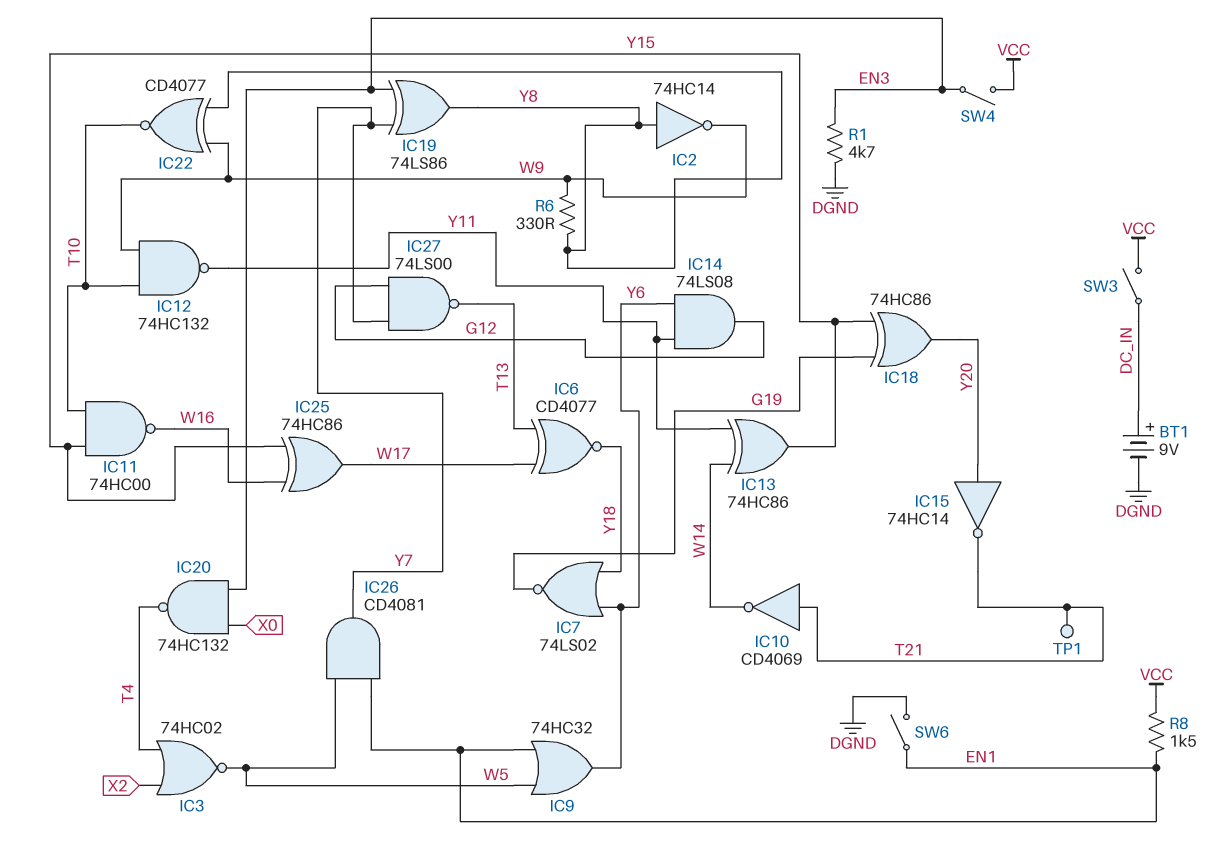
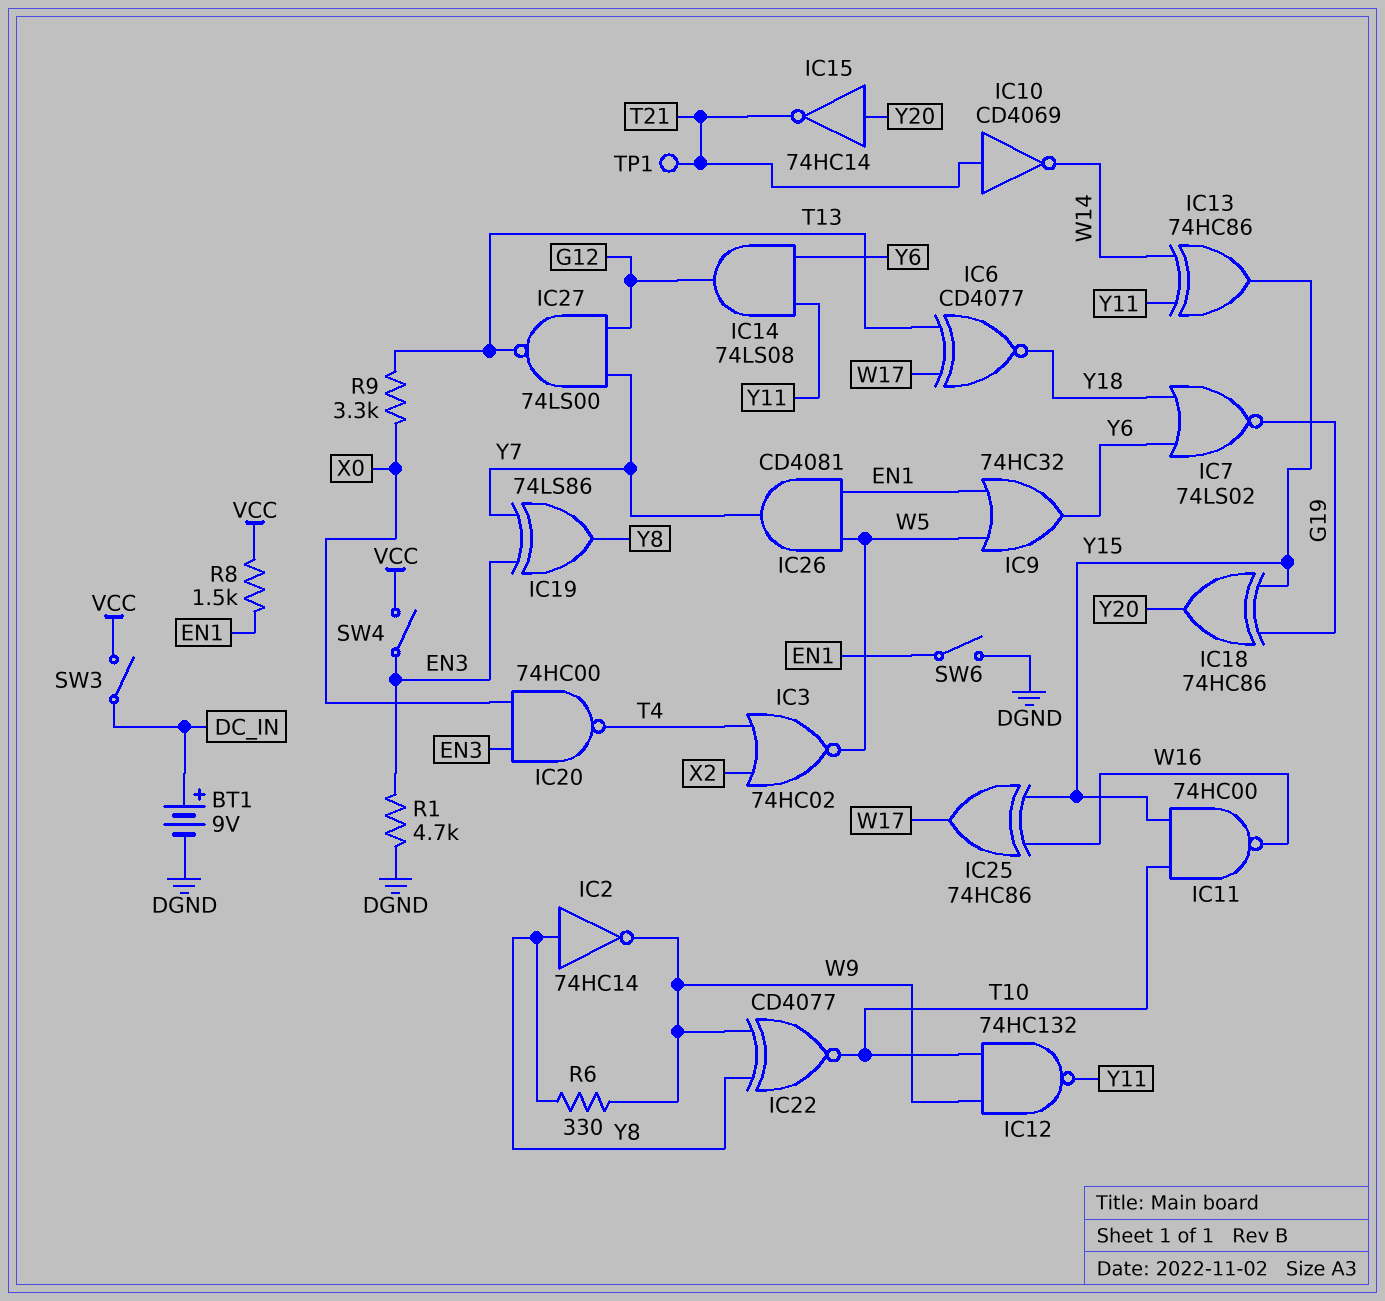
IC20: NAND 74HC132 (in EN3, in X0, out T4) -> NAND 74HC00 (in EN3, in X0, out T4)
R9: none -> 3.3k (T13, X0)

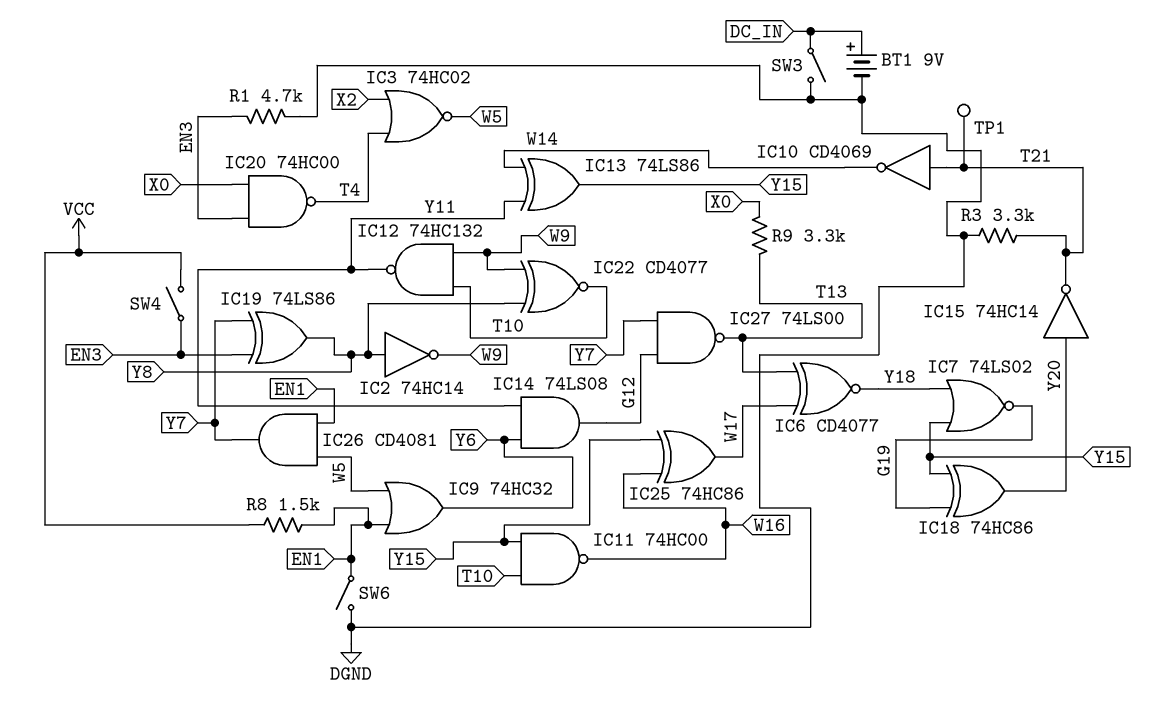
IC7: NOR 74LS02 (in Y6, in Y18, out G19) -> NOR 74LS02 (in Y15, in Y18, out G19)
IC13: XOR 74HC86 (in W14, in Y11, out Y15) -> XOR 74LS86 (in W14, in Y11, out Y15)
R3: none -> 3.3k (DGND, T21)
R6: 330 (W9, Y8) -> none
SW3: switch (DC_IN, VCC) -> switch (DC_IN, DGND)

